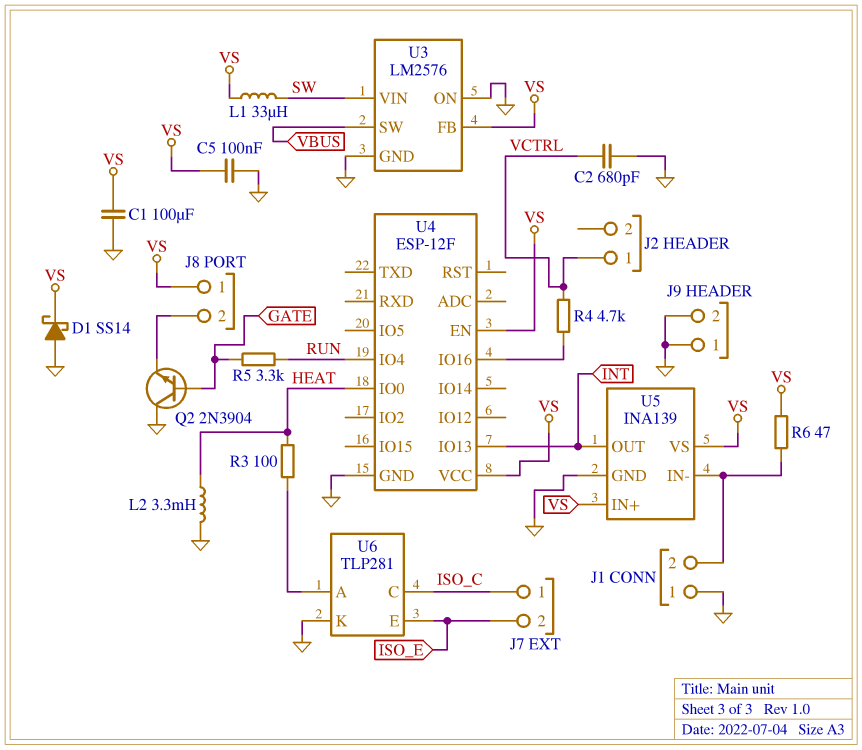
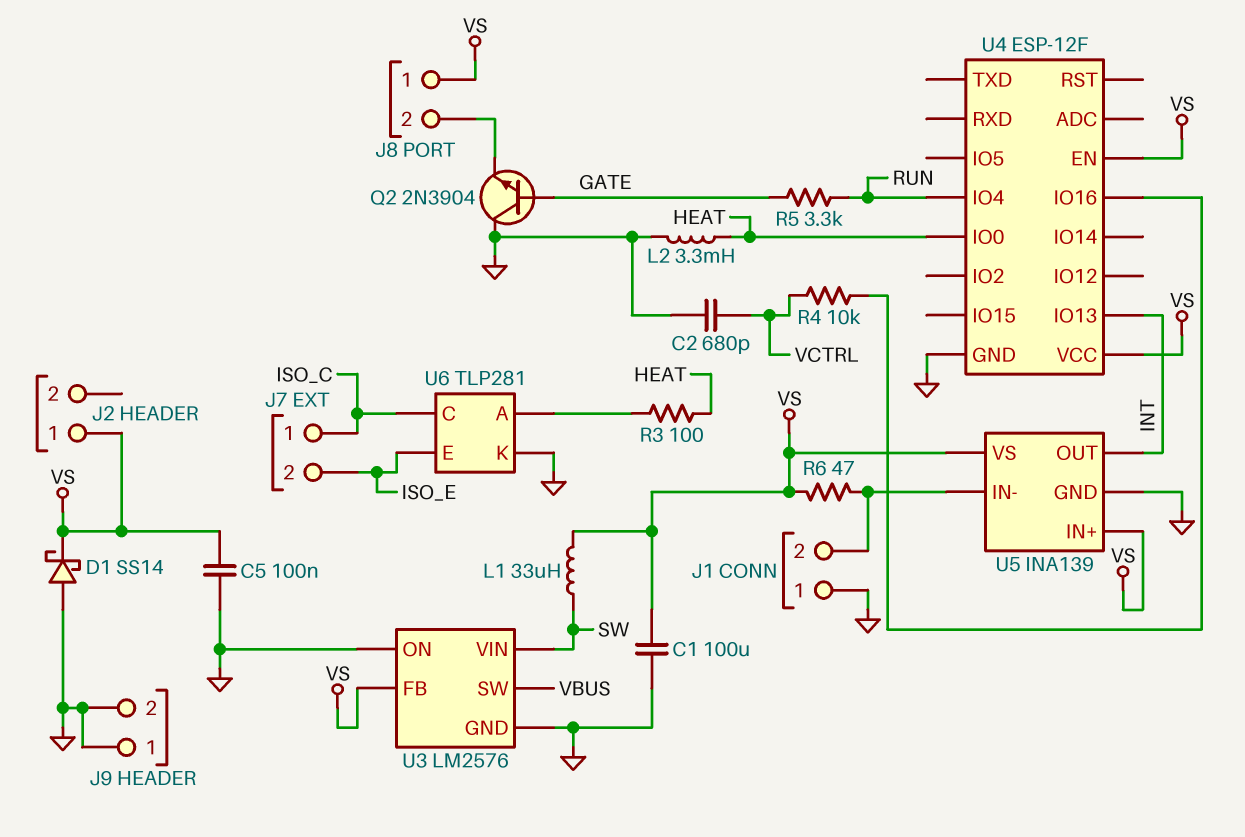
J2 pin 1: VCTRL -> VS
R4: 4.7k (U4/IO16, VCTRL) -> 10k (U4/IO16, VCTRL)

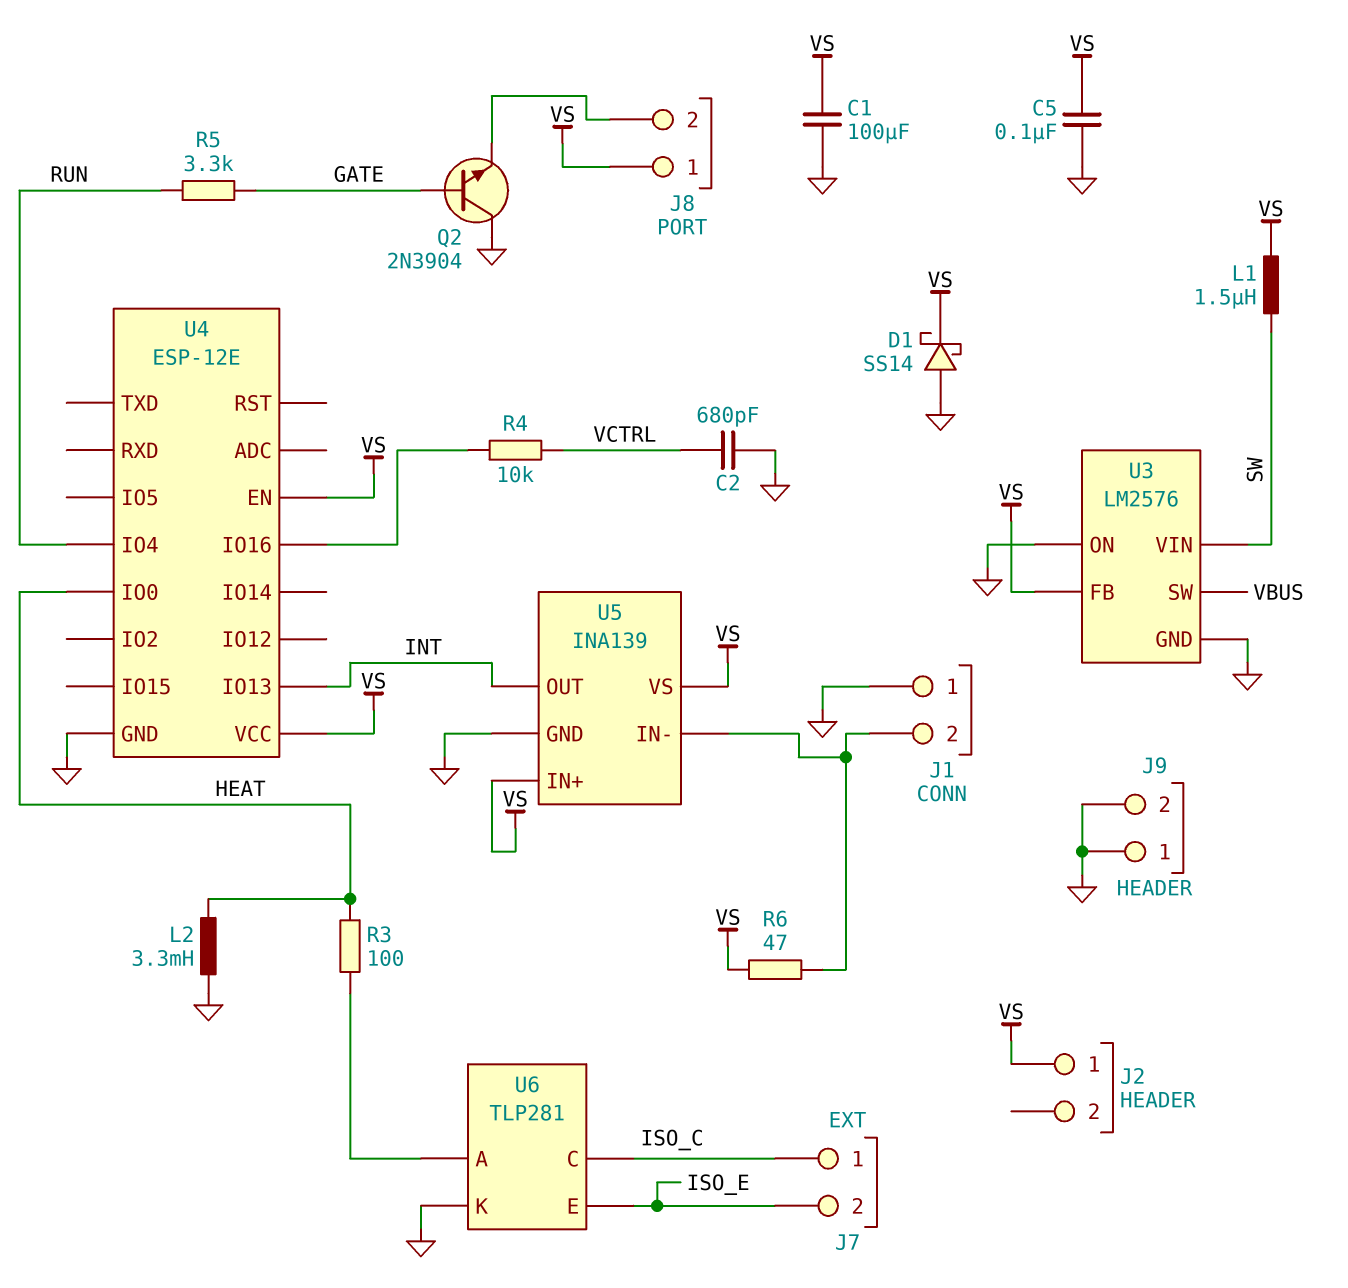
L1: 33uH (SW, VS) -> 1.5uH (SW, VS)
U4: ESP-12F -> ESP-12E

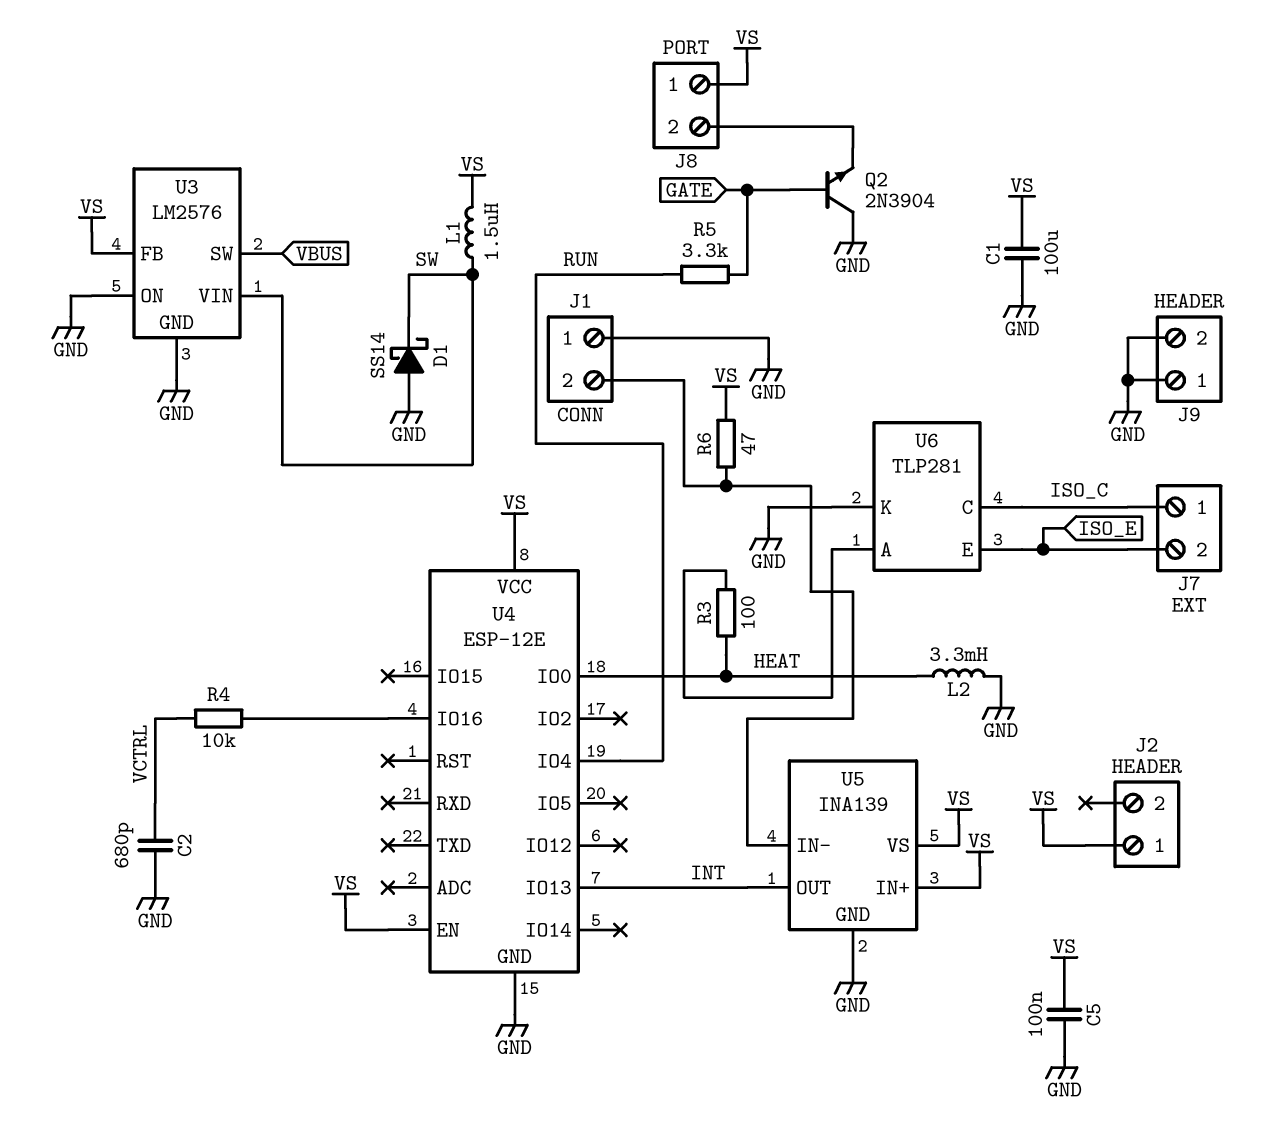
D1: schottky SS14 (A GND, K VS) -> schottky SS14 (A GND, K SW)

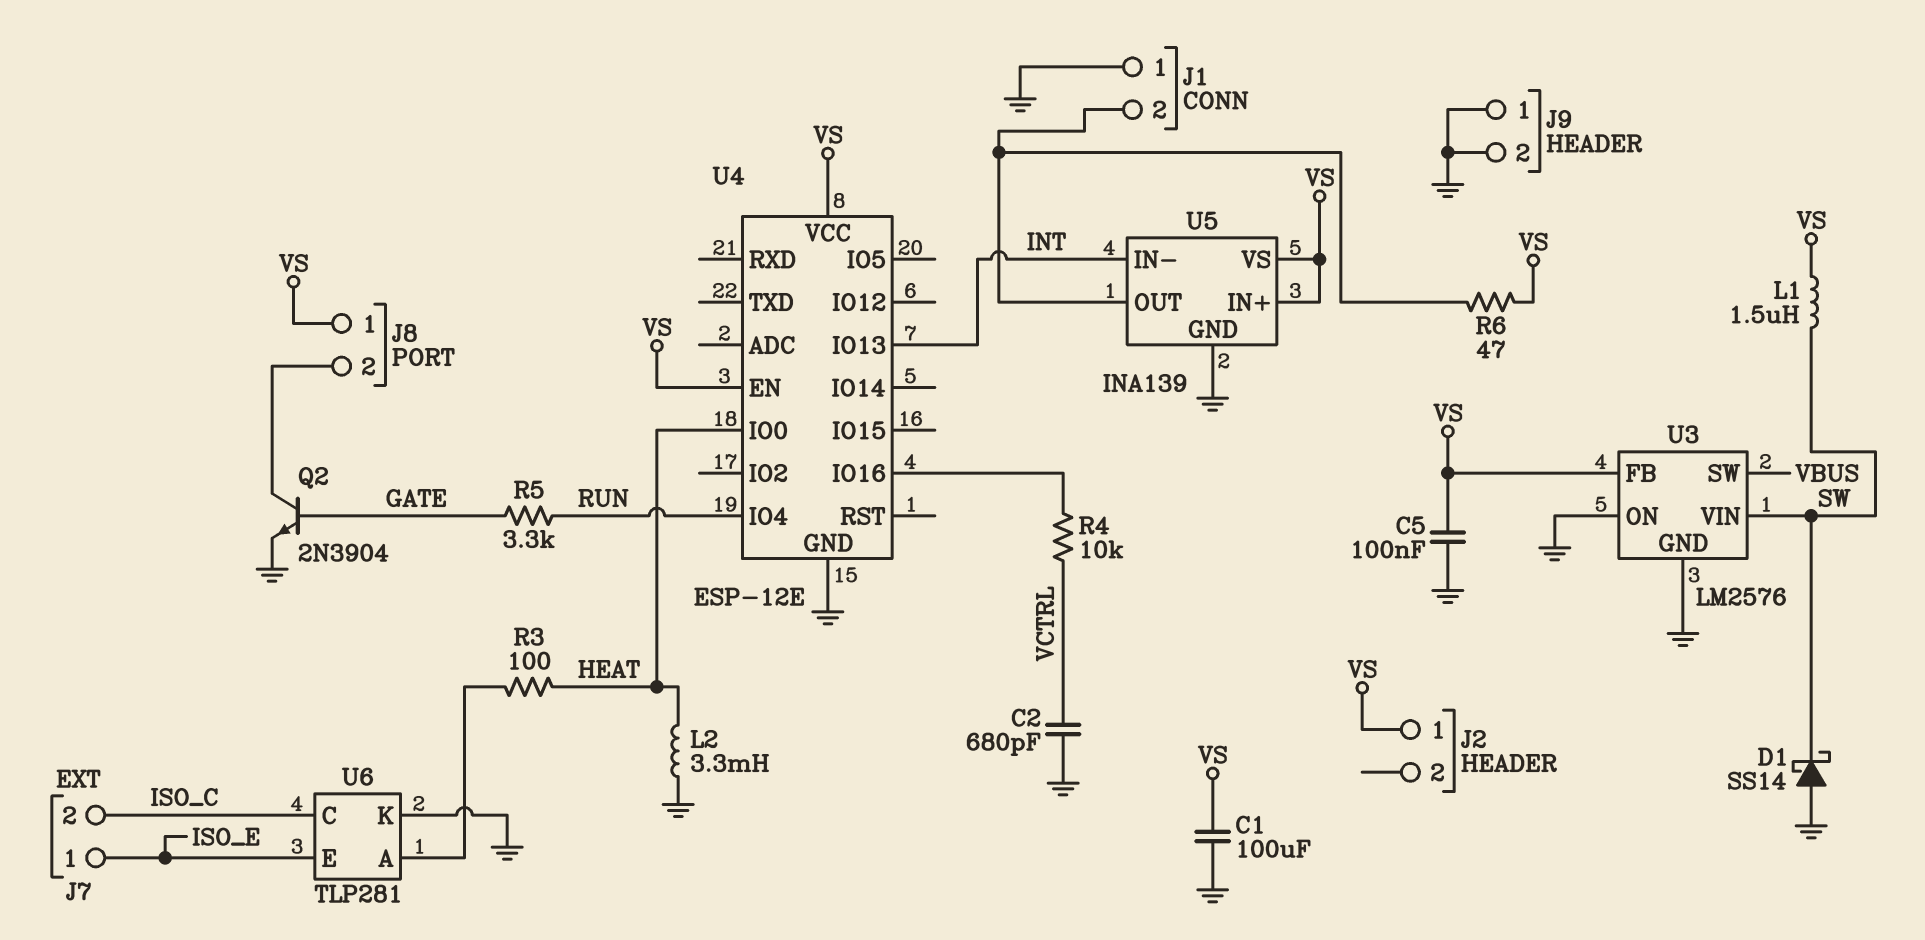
J7 pin 1: ISO_C -> ISO_E
J7 pin 2: ISO_E -> ISO_C
Q2: NPN 2N3904 (B GATE, C GND, E J8/2) -> NPN 2N3904 (B GATE, C J8/2, E GND)
U5 pin IN-: J1/2 -> INT
U5 pin OUT: INT -> J1/2

